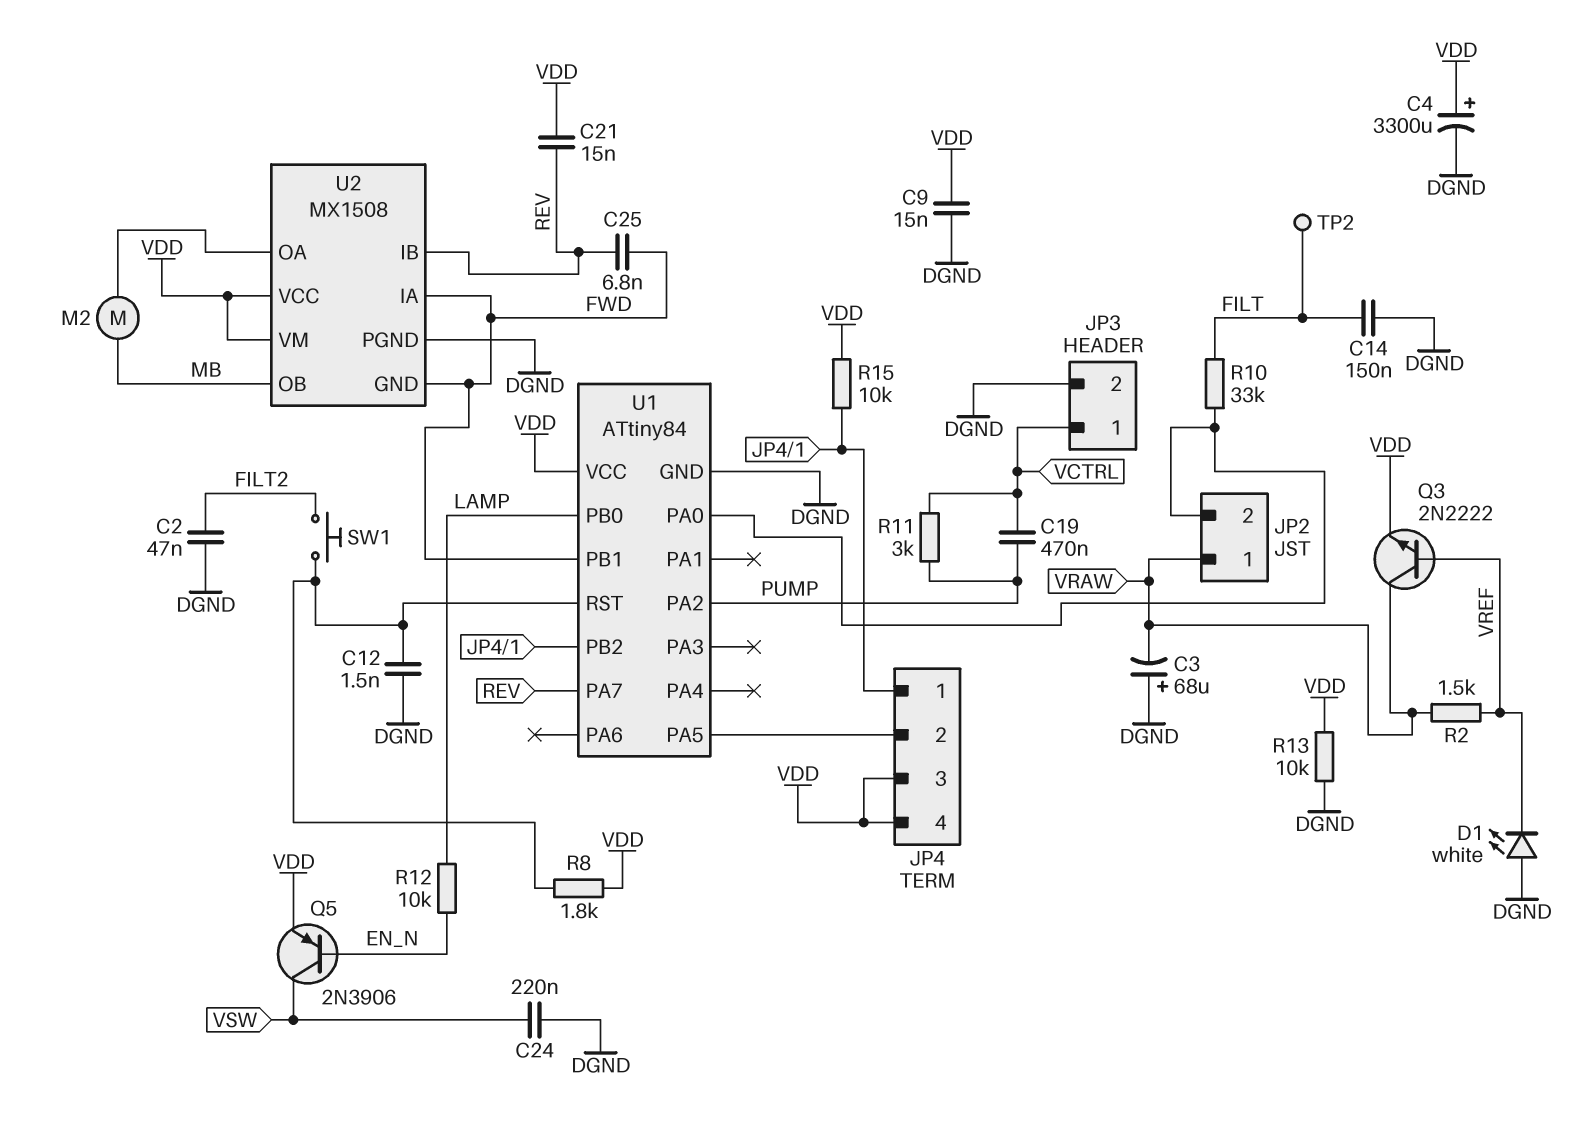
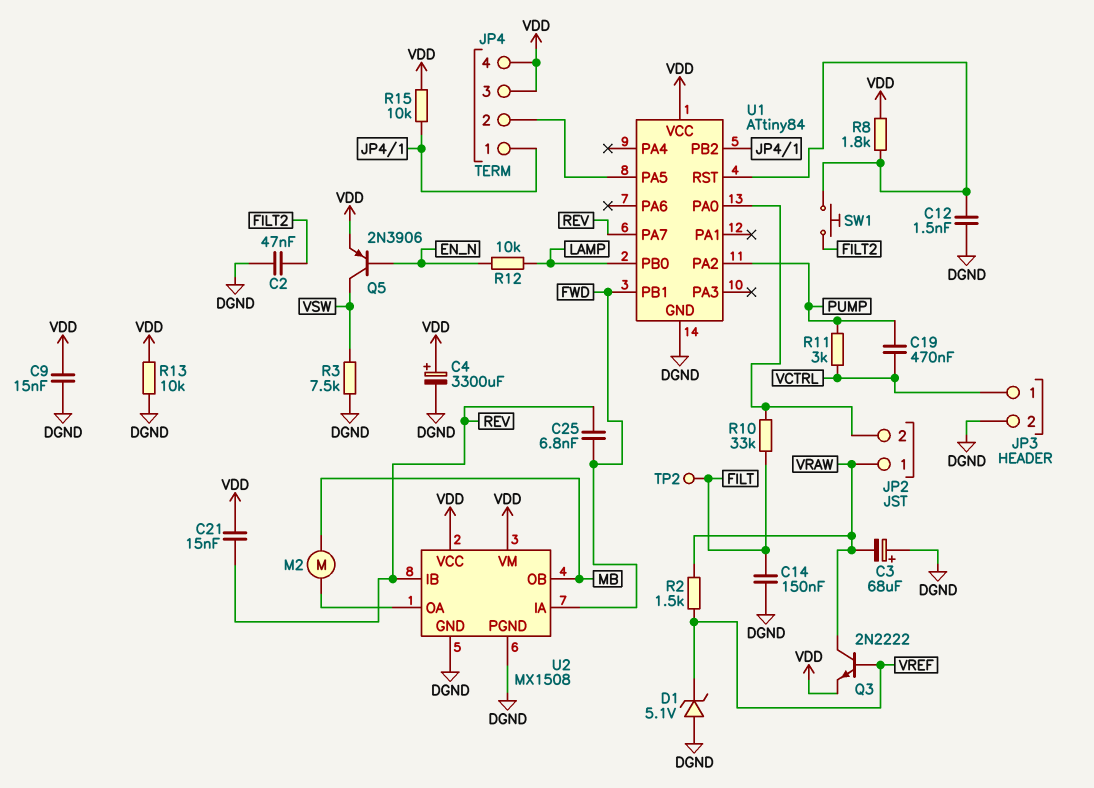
C24: 220nF (DGND, VSW) -> none
D1: LED white (A DGND, K VREF) -> zener 5.1V (A DGND, K VREF)
R3: none -> 7.5k (DGND, VSW)
U2 pin GND: FWD -> DGND

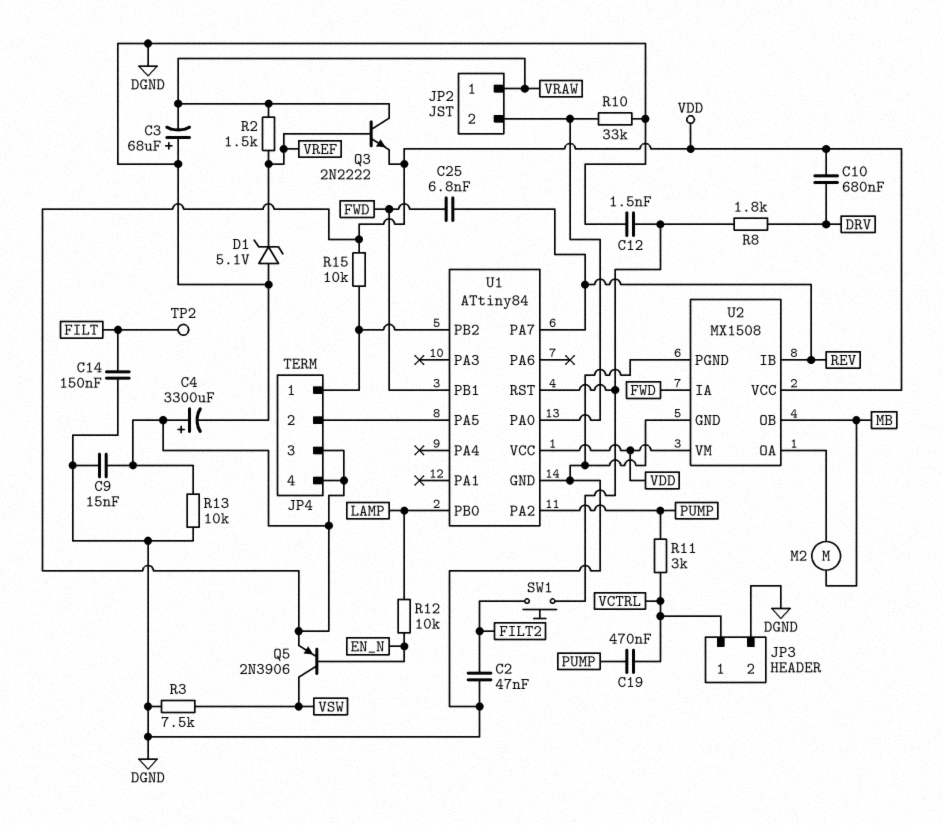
C10: none -> 680nF (DRV, VDD)
C21: 15nF (REV, VDD) -> none
R8: 1.8k (U1/RST, VDD) -> 1.8k (DRV, U1/RST)
R10: 33k (FILT, JP2/2) -> 33k (DGND, JP2/2)

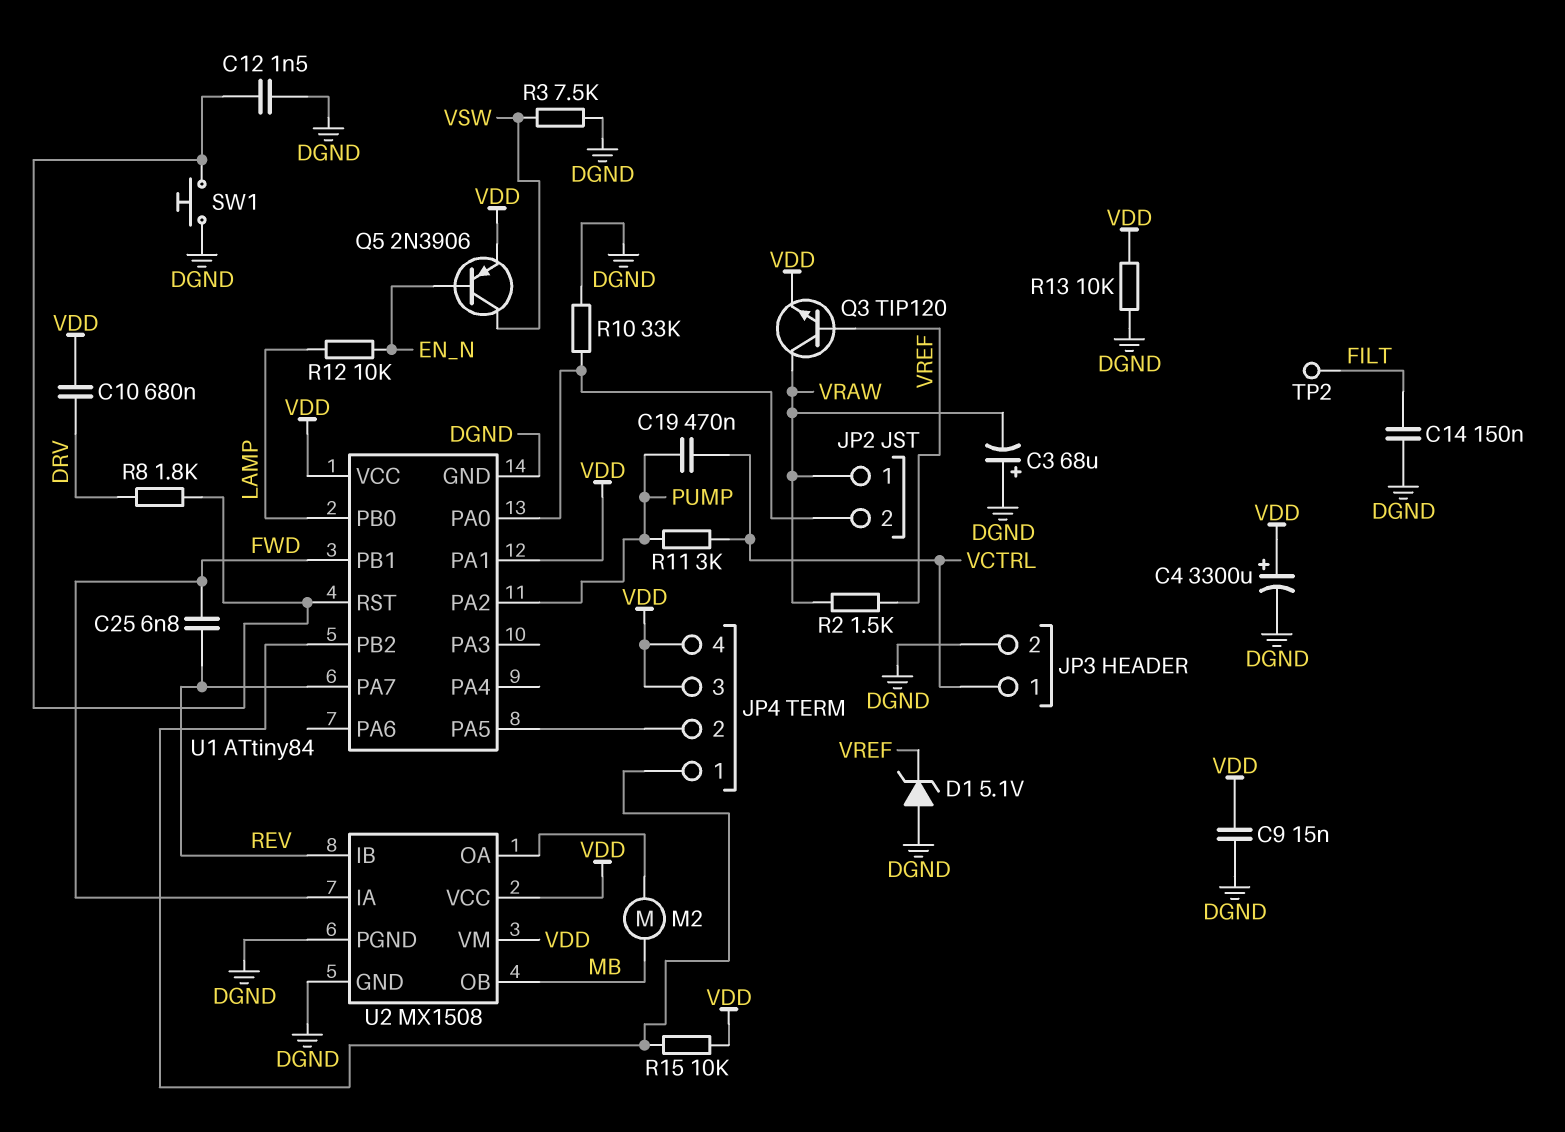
C2: 47nF (DGND, FILT2) -> none
Q3: NPN 2N2222 (B VREF, C VRAW, E VDD) -> NPN TIP120 (B VREF, C VRAW, E VDD)
SW1: button (FILT2, U1/RST) -> button (DGND, U1/RST)
U1 pin PA1: none -> VDD

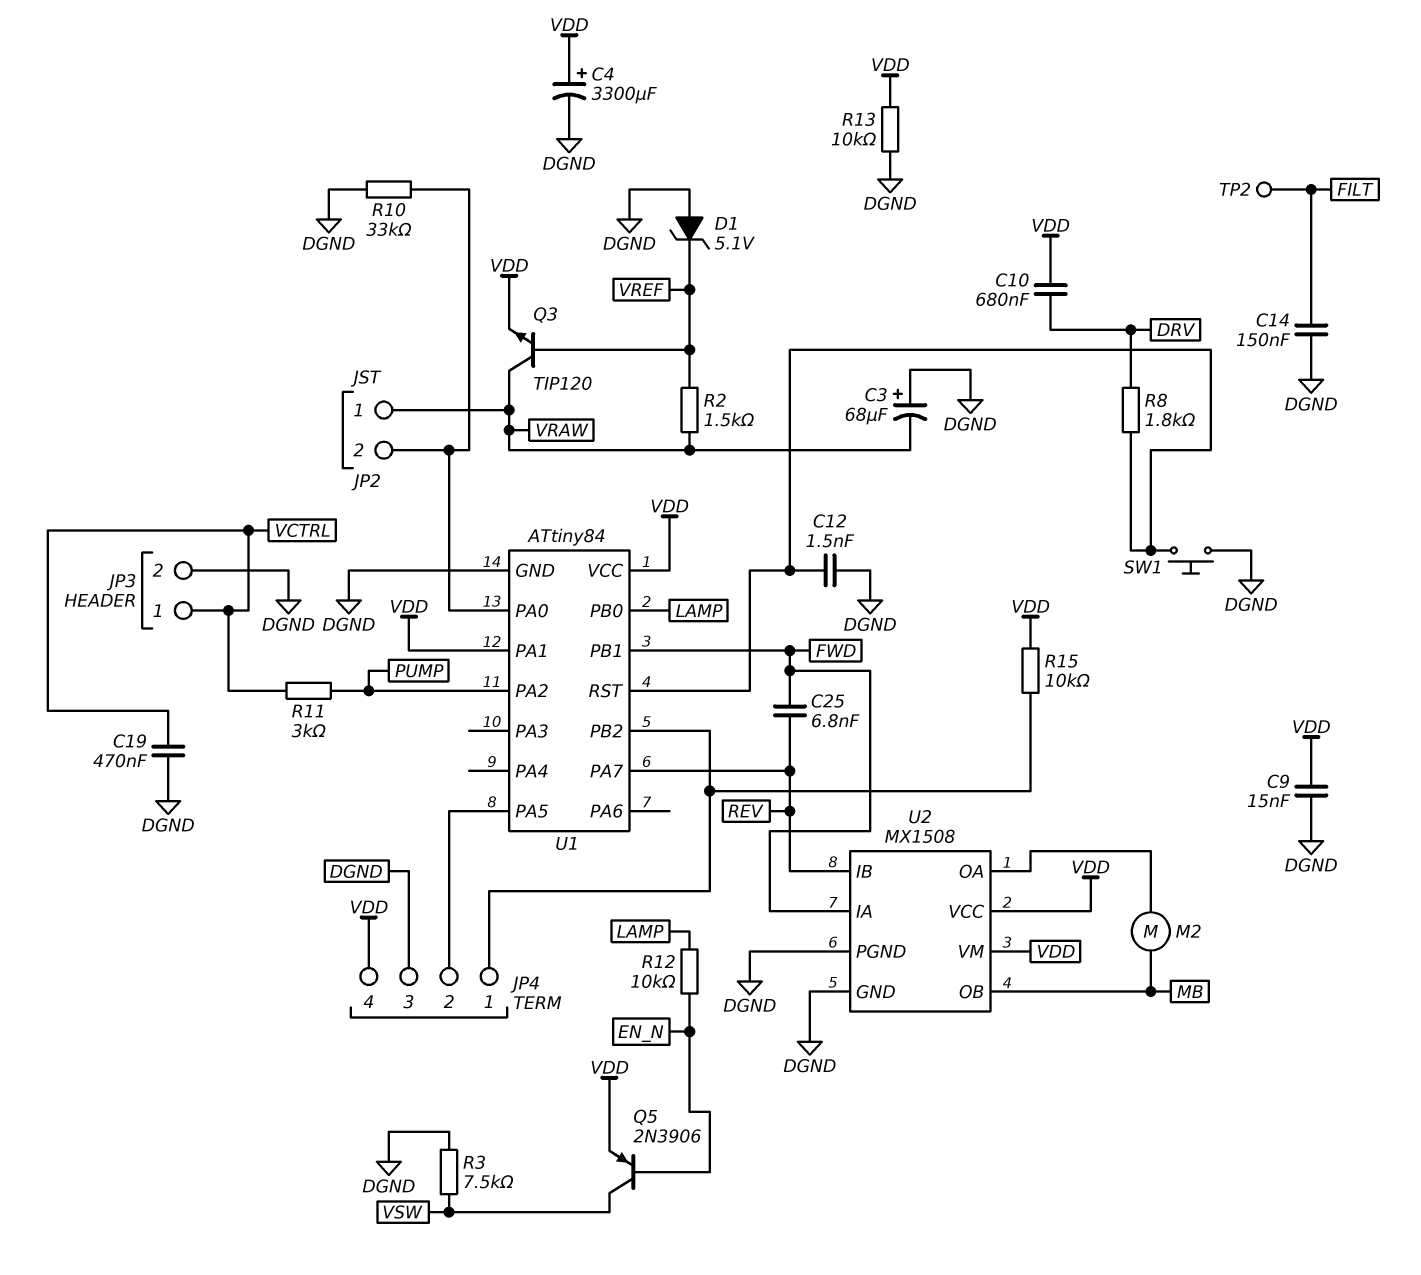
C19: 470nF (PUMP, VCTRL) -> 470nF (DGND, VCTRL)
JP4 pin 3: VDD -> DGND

